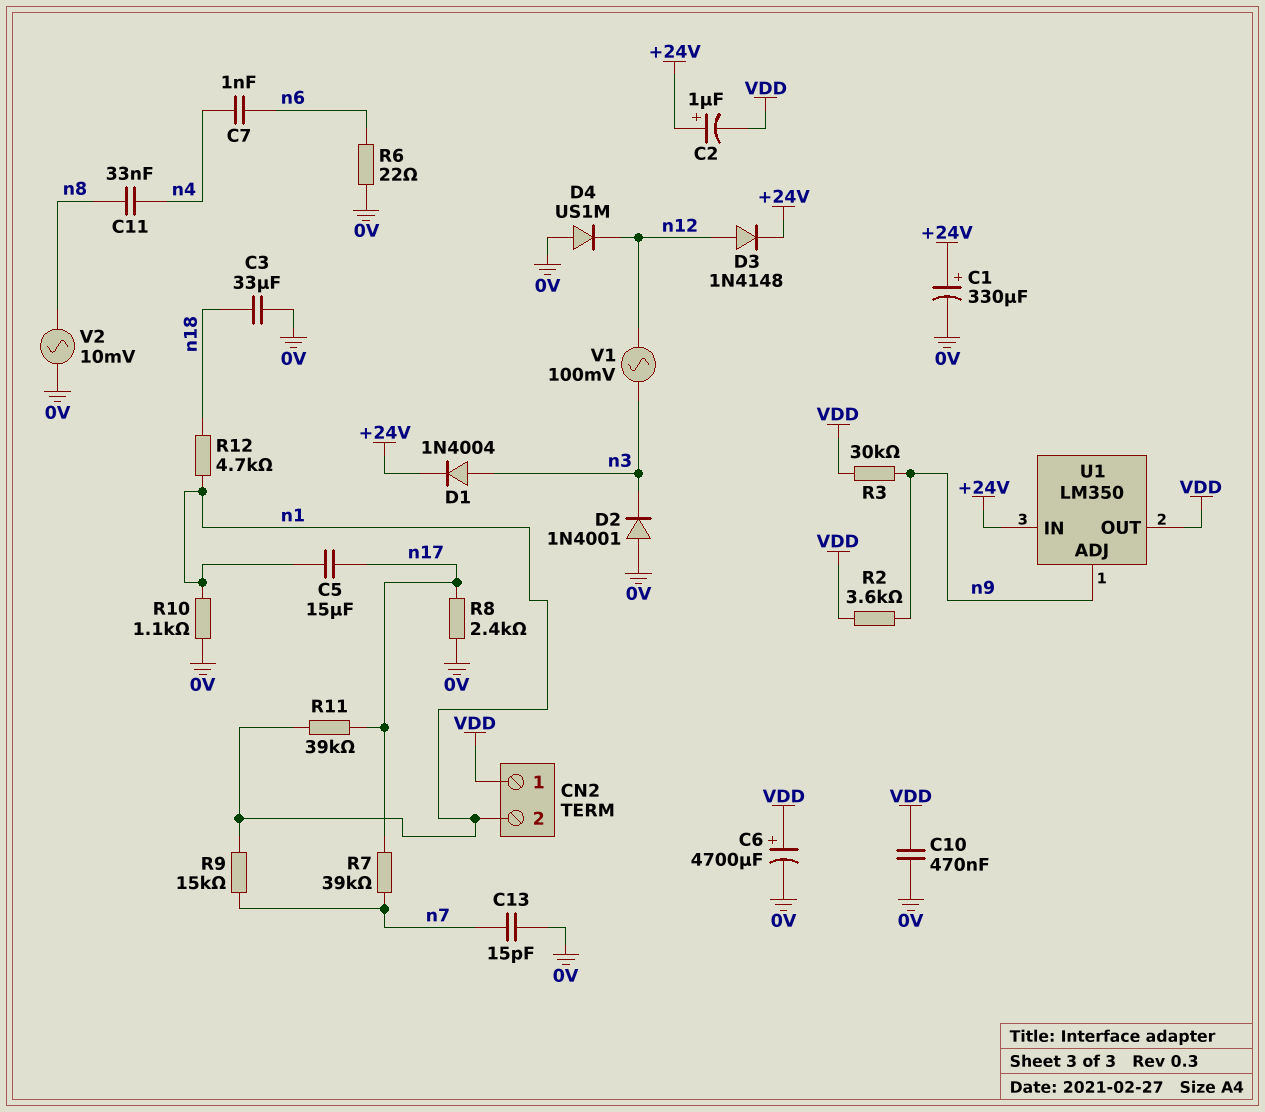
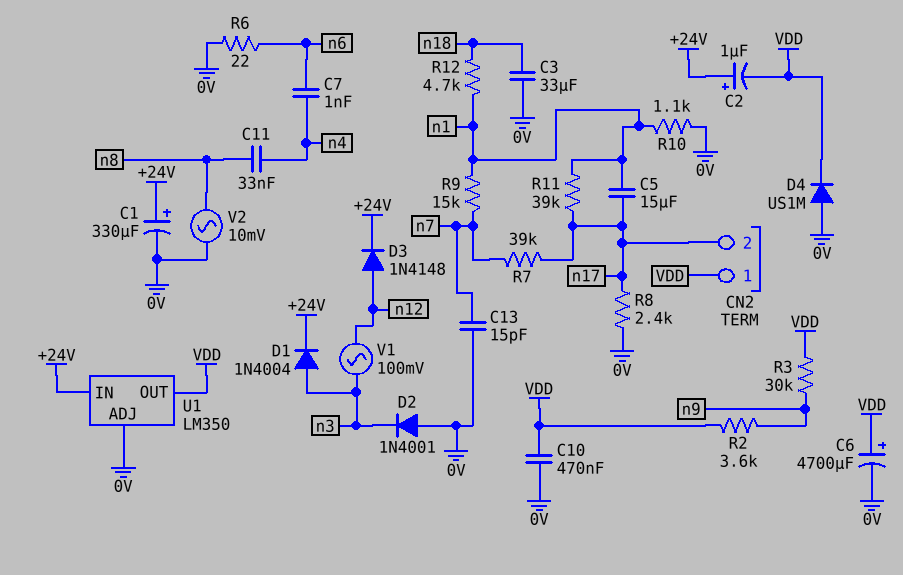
CN2 pin 2: n1 -> n17
D4: diode US1M (A 0V, K n12) -> diode US1M (A 0V, K VDD)
U1 pin ADJ: n9 -> 0V

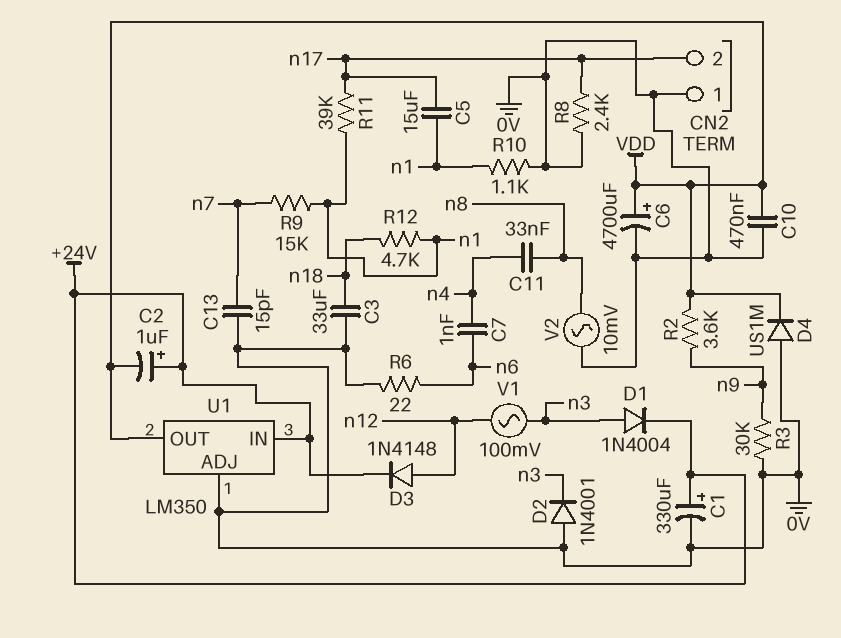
CN2 pin 1: VDD -> 0V
R3: 30k (VDD, n9) -> 30k (0V, n9)
R7: 39k (n7, n17) -> none

